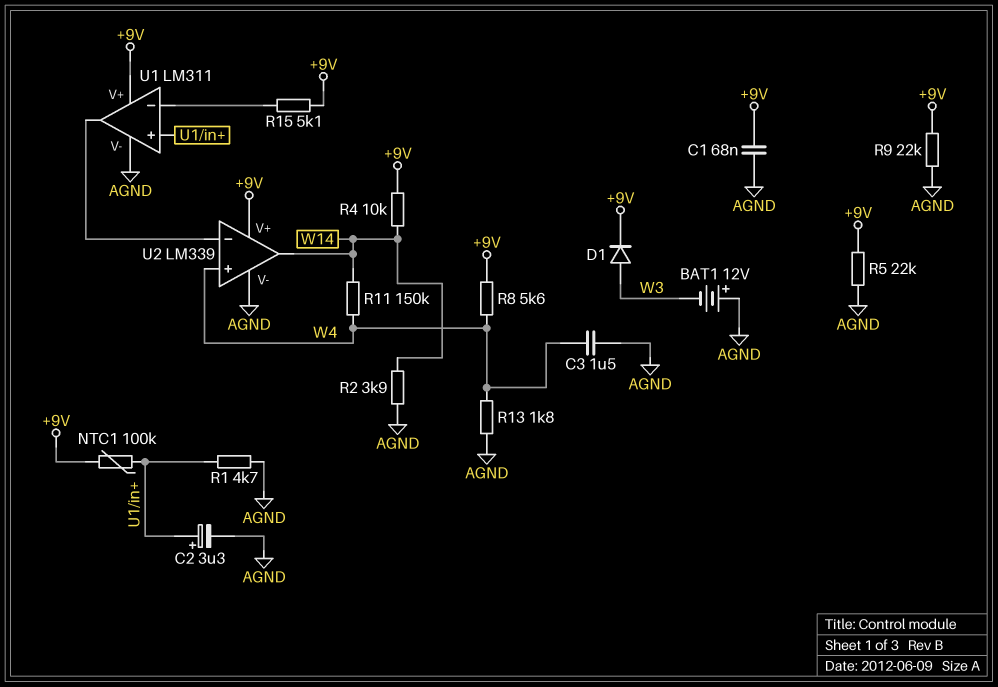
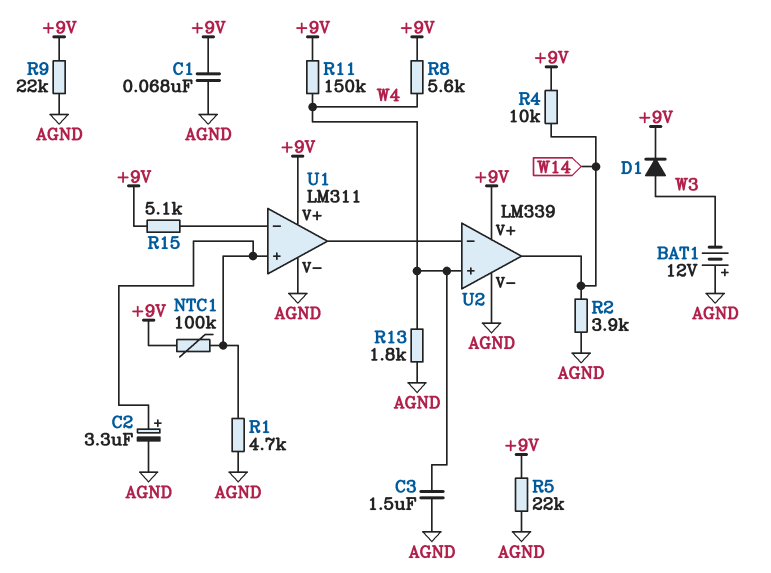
R11: 150k (W4, W14) -> 150k (+9V, W4)

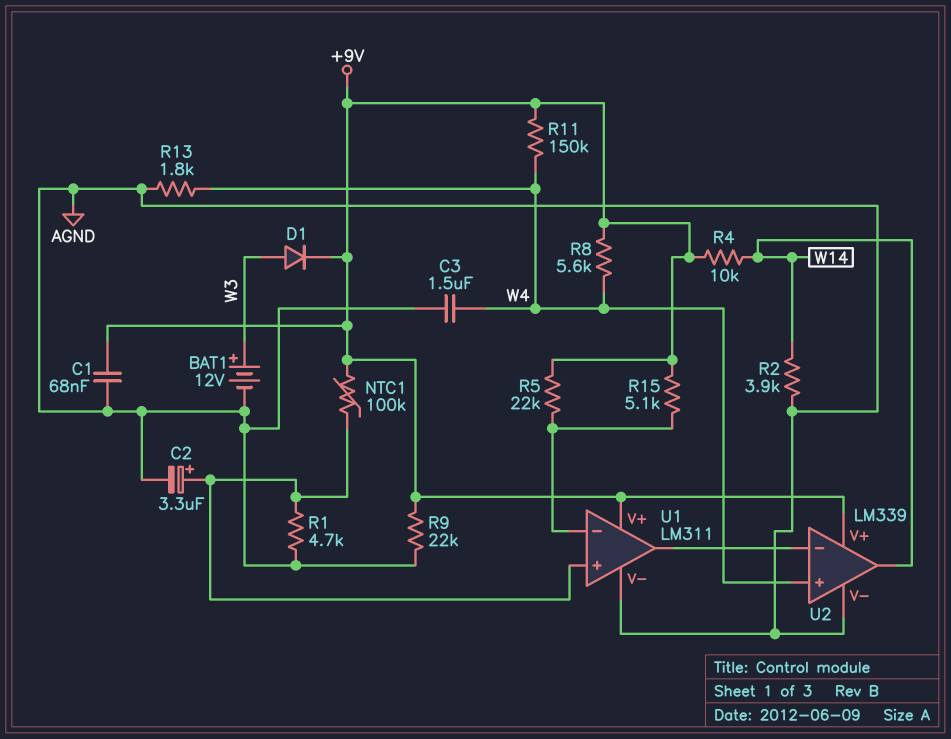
BAT1: 12V (plus AGND, minus W3) -> 12V (plus W3, minus AGND)
R5: 22k (+9V, AGND) -> 22k (+9V, U1/in-)

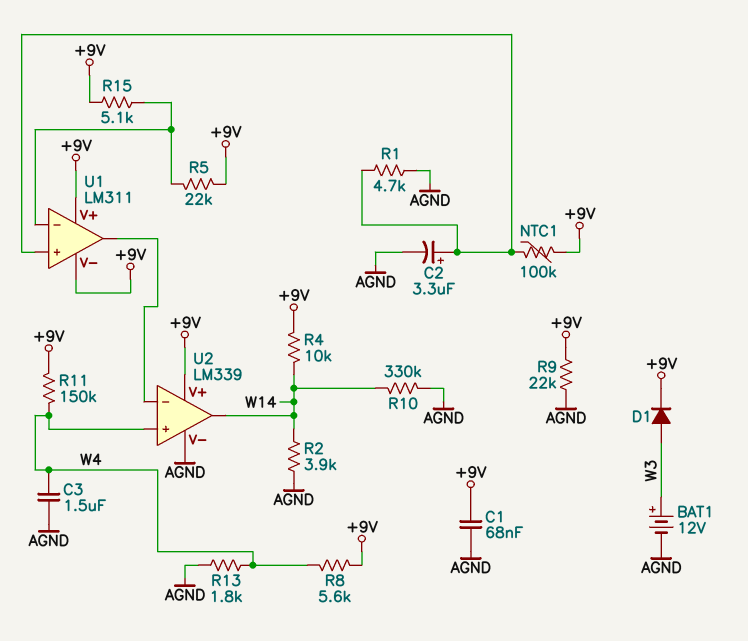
R10: none -> 330k (AGND, W14)
U1 pin V-: AGND -> +9V

